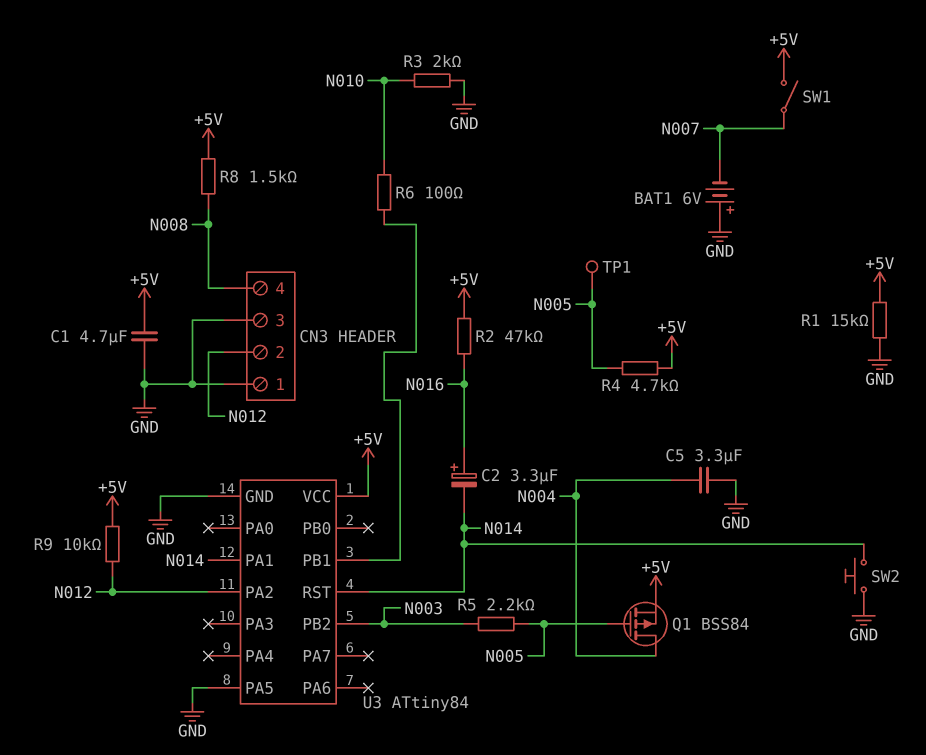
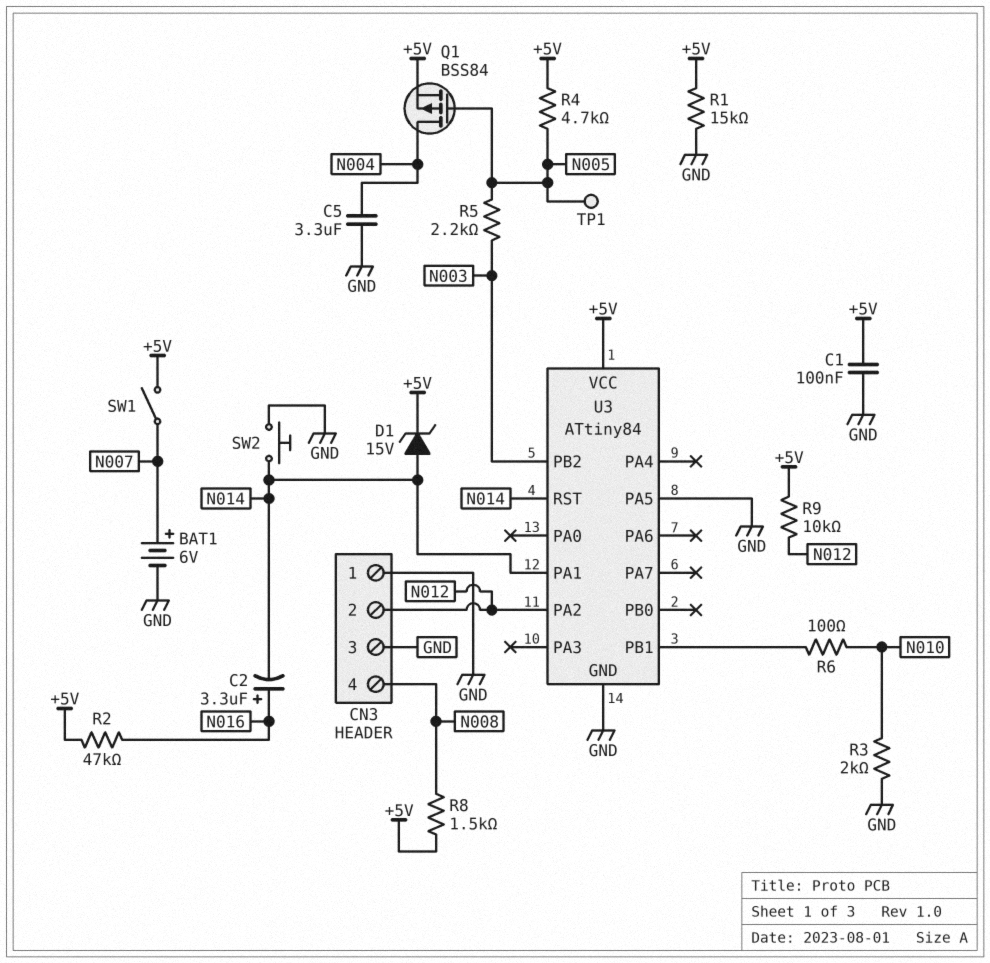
BAT1: 6V (plus GND, minus N007) -> 6V (plus N007, minus GND)
C1: 4.7uF (+5V, GND) -> 100nF (+5V, GND)
D1: none -> zener 15V (A N014, K +5V)

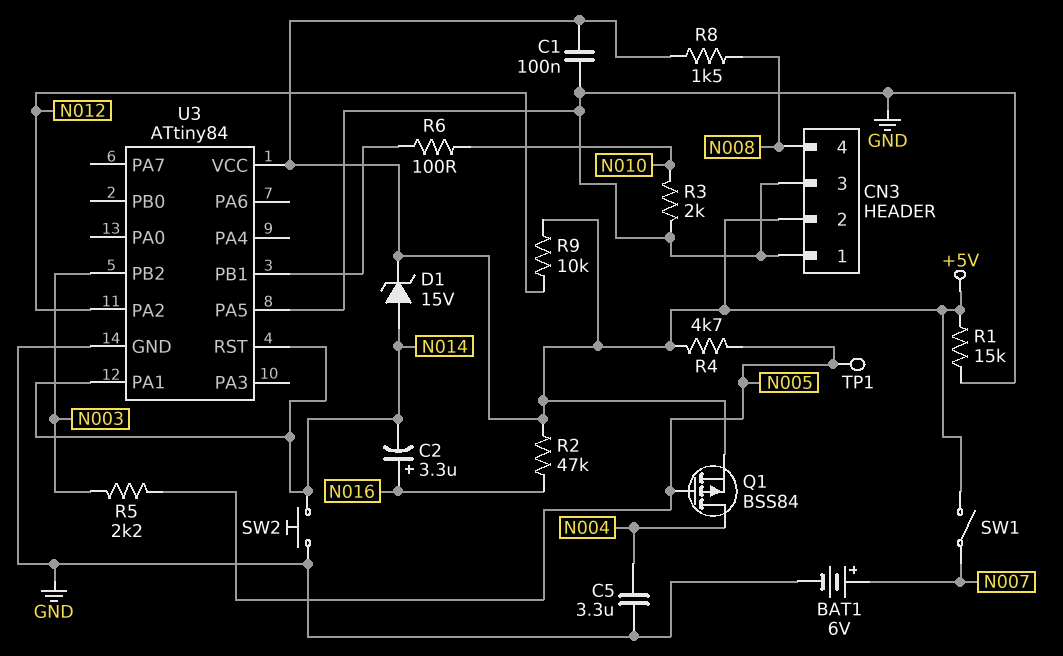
CN3 pin 2: N012 -> +5V

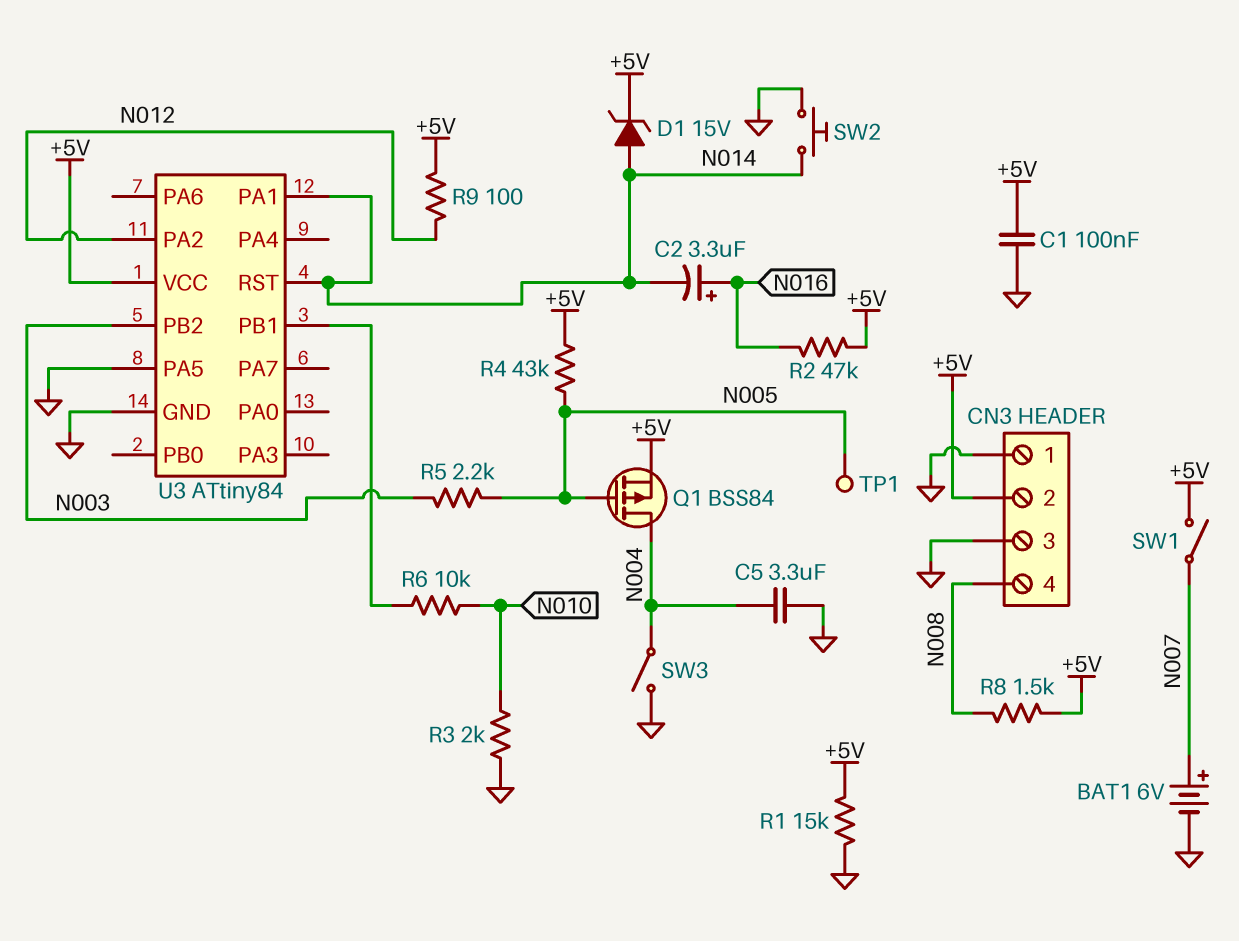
R4: 4.7k (+5V, N005) -> 43k (+5V, N005)
R6: 100 (N010, U3/PB1) -> 10k (N010, U3/PB1)
R9: 10k (+5V, N012) -> 100 (+5V, N012)
SW3: none -> switch (GND, N004)

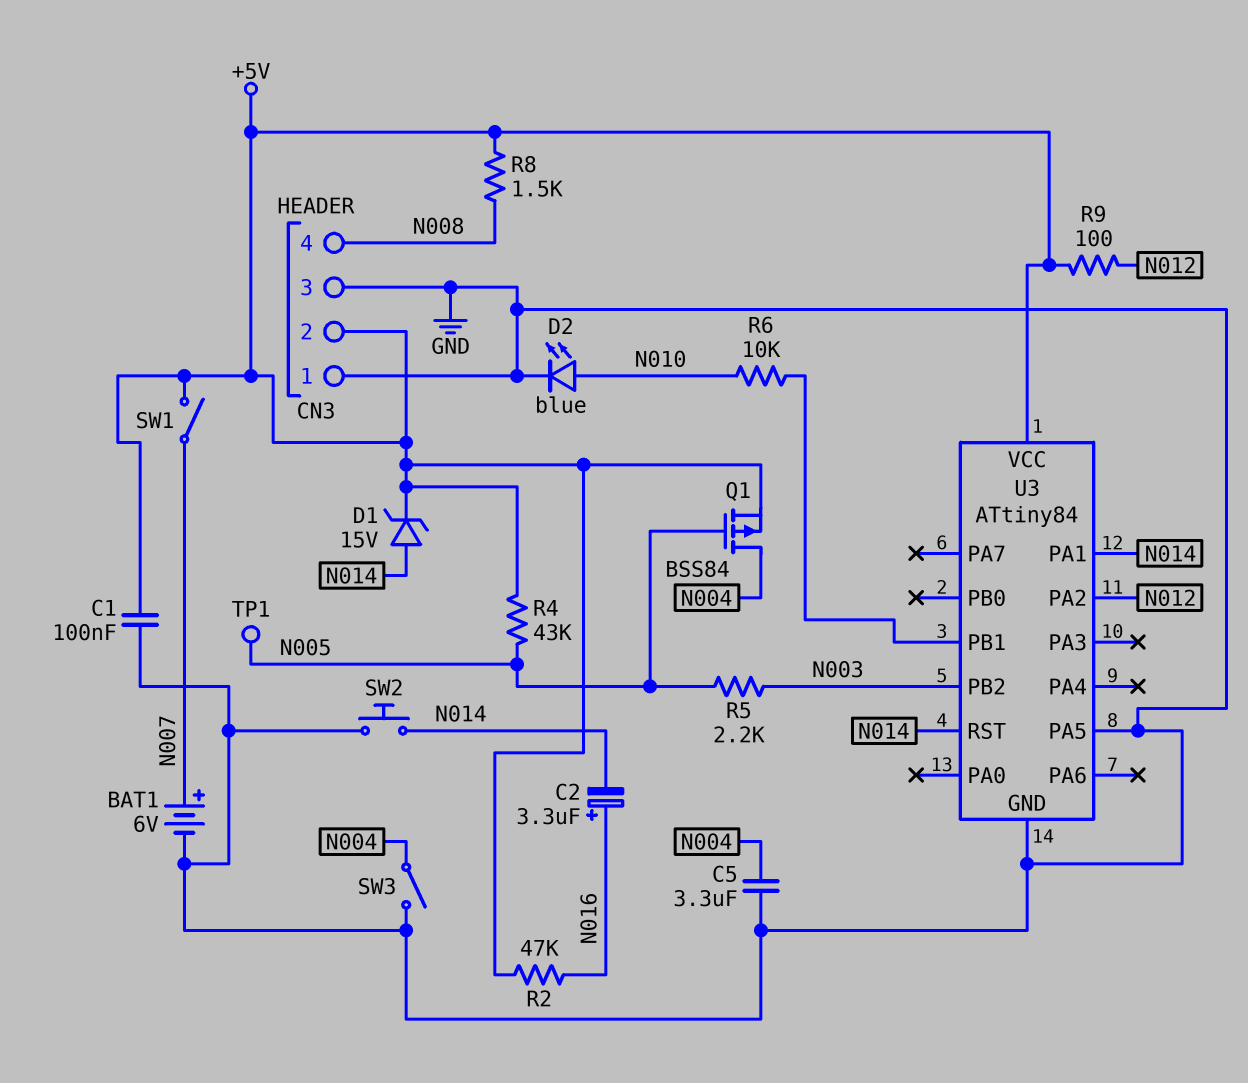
D2: none -> LED blue (A N010, K GND)
R1: 15k (+5V, GND) -> none
R3: 2k (GND, N010) -> none

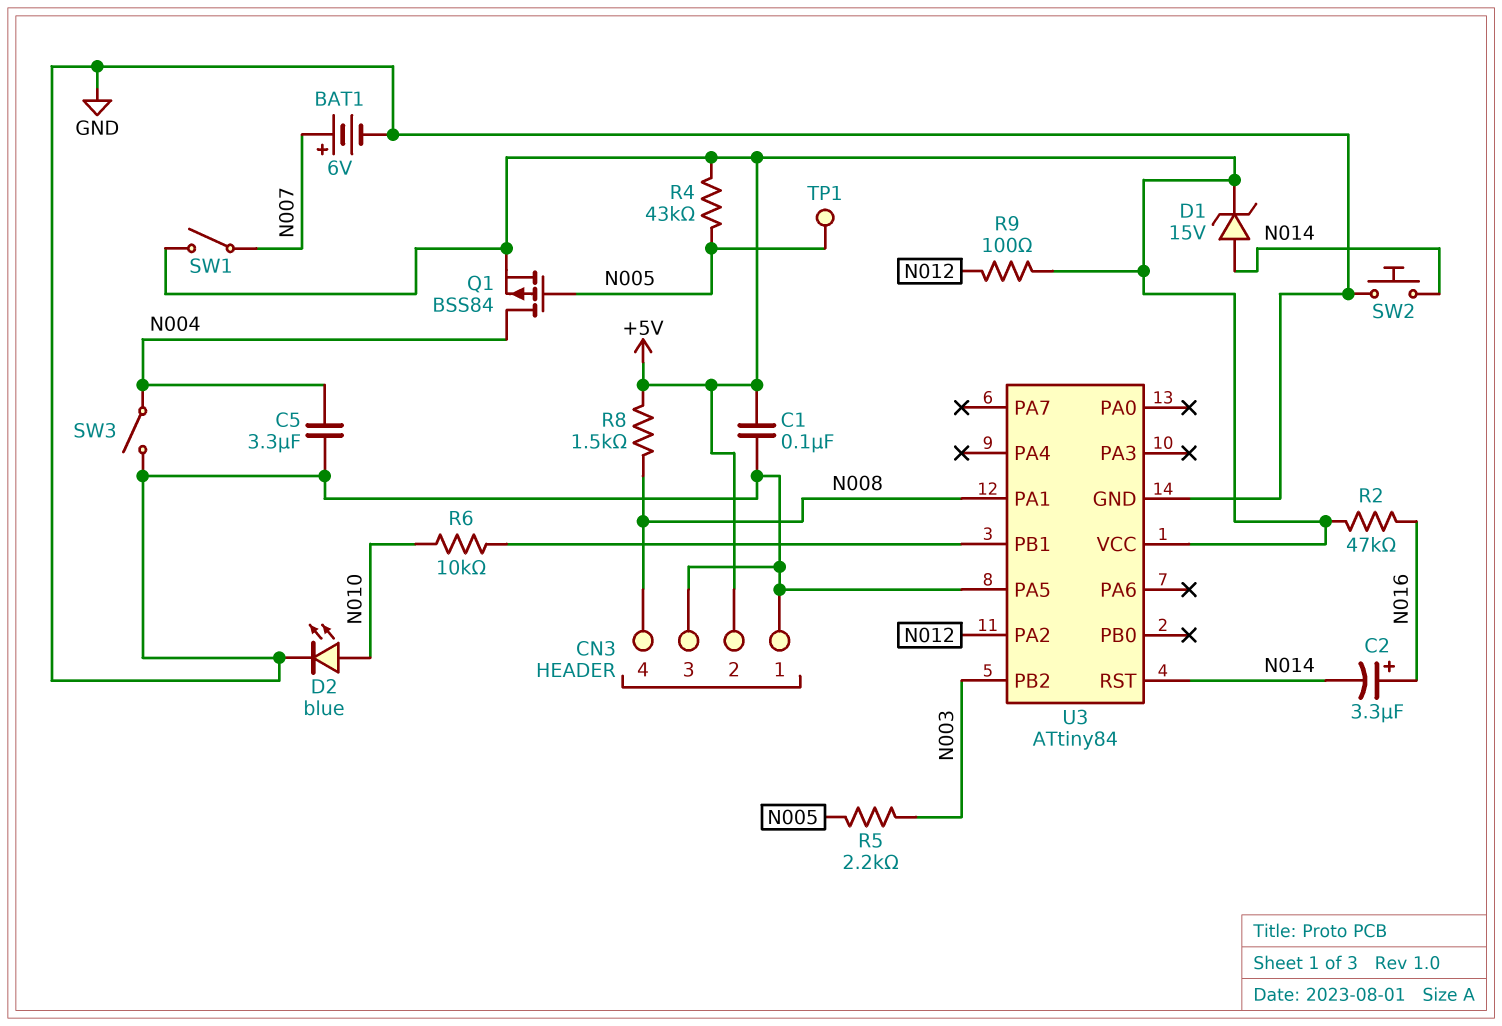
U3 pin PA1: N014 -> N008

